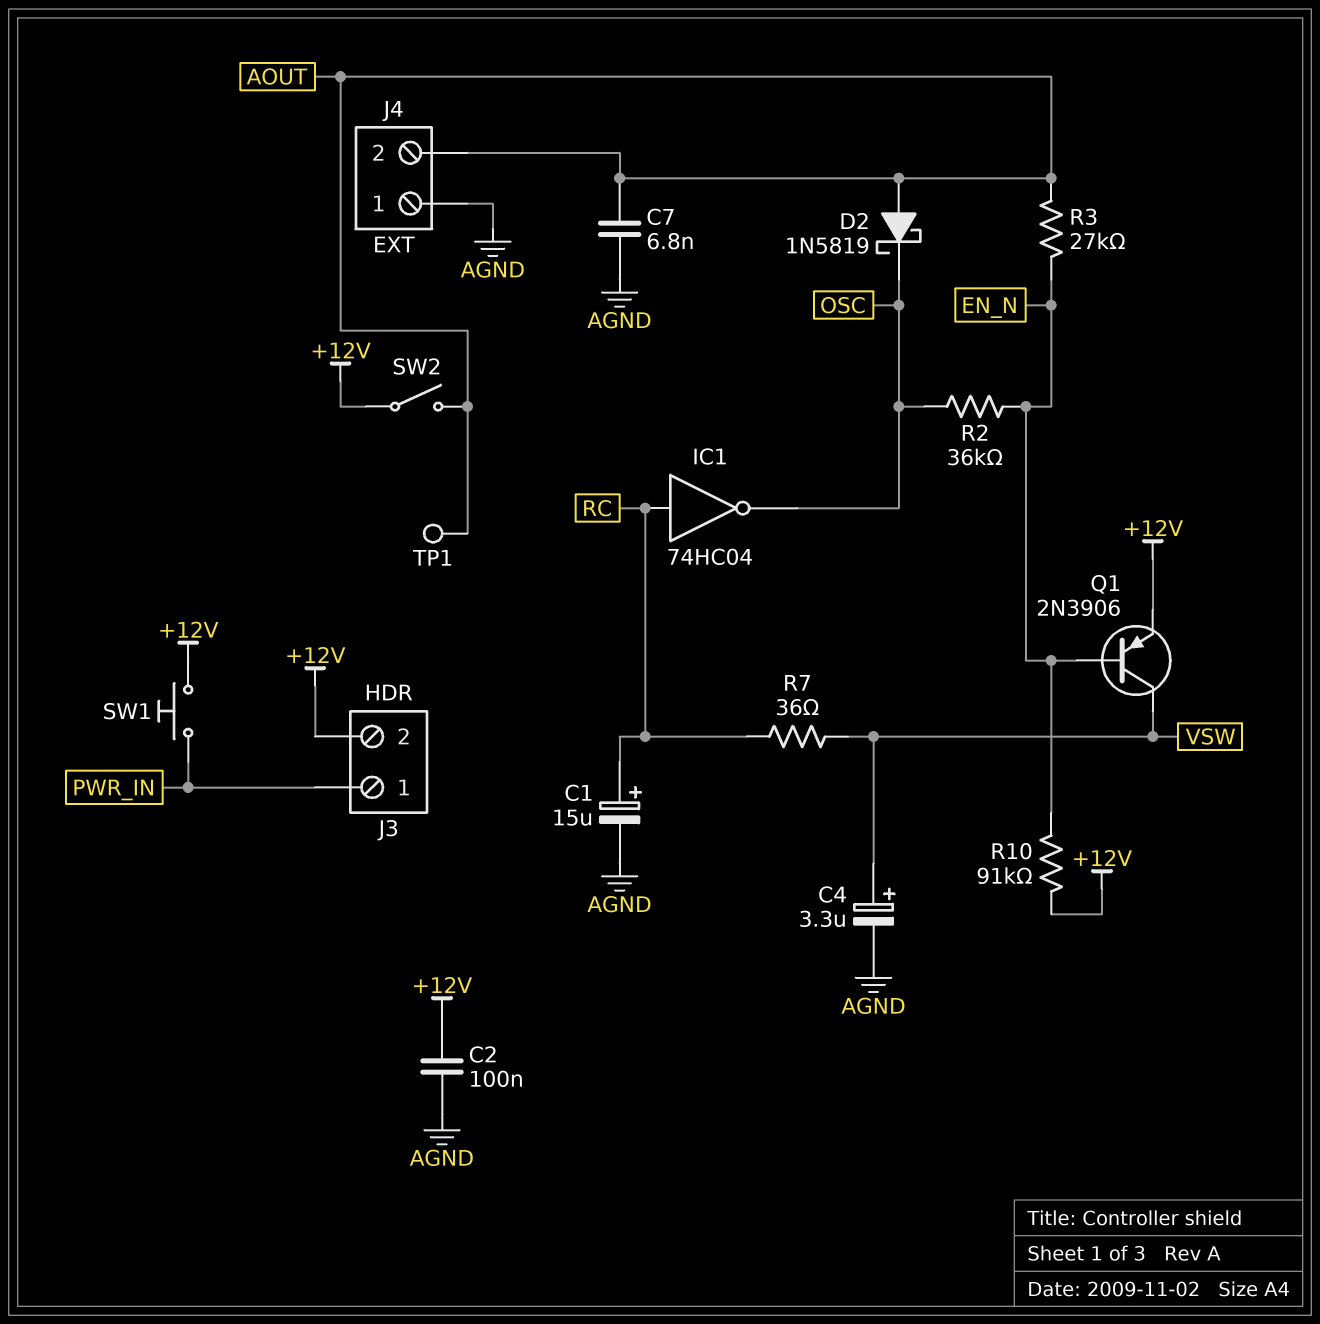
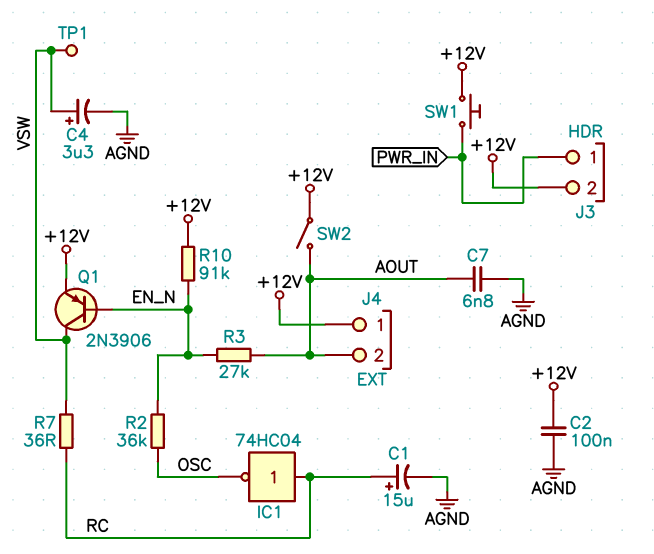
D2: schottky 1N5819 (A AOUT, K OSC) -> none
J4 pin 1: AGND -> +12V
TP1: test point (AOUT) -> test point (VSW)

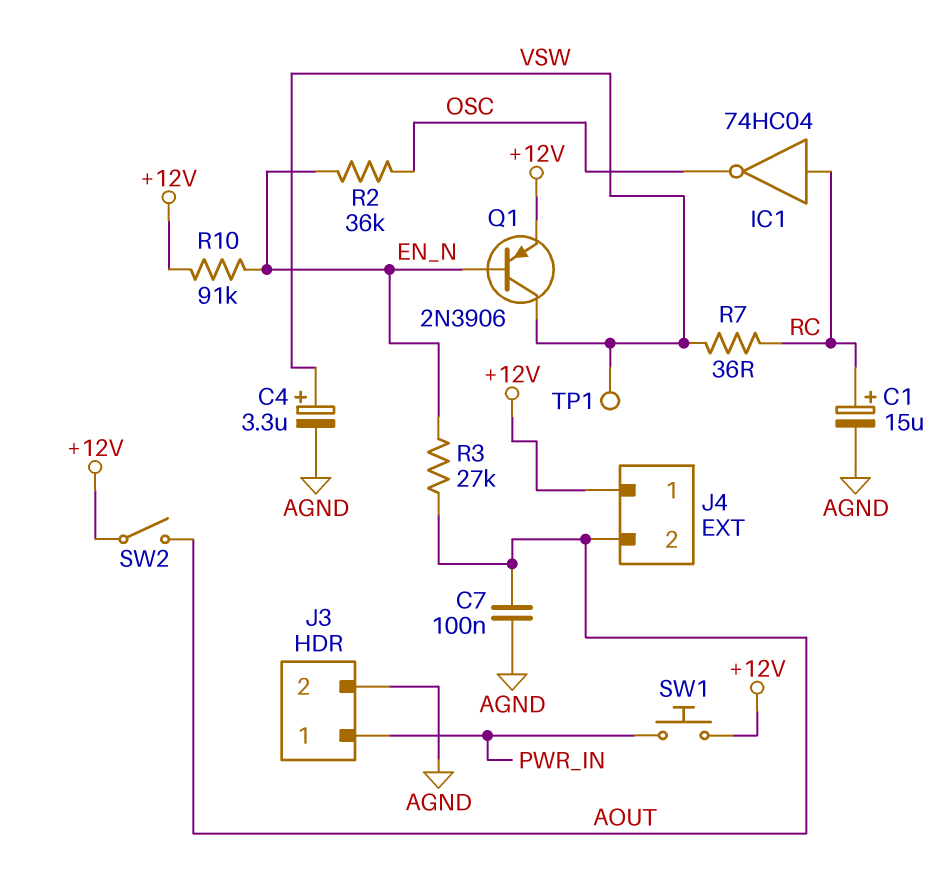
C2: 100nF (+12V, AGND) -> none
C7: 6.8nF (AGND, AOUT) -> 100nF (AGND, AOUT)
J3 pin 2: +12V -> AGND

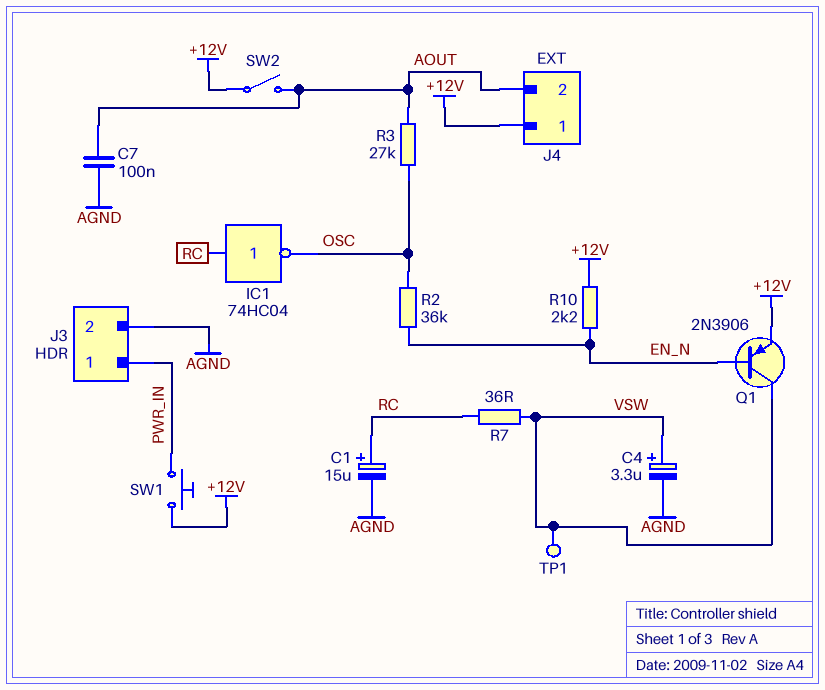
R3: 27k (AOUT, EN_N) -> 27k (AOUT, OSC)
R10: 91k (+12V, EN_N) -> 2.2k (+12V, EN_N)

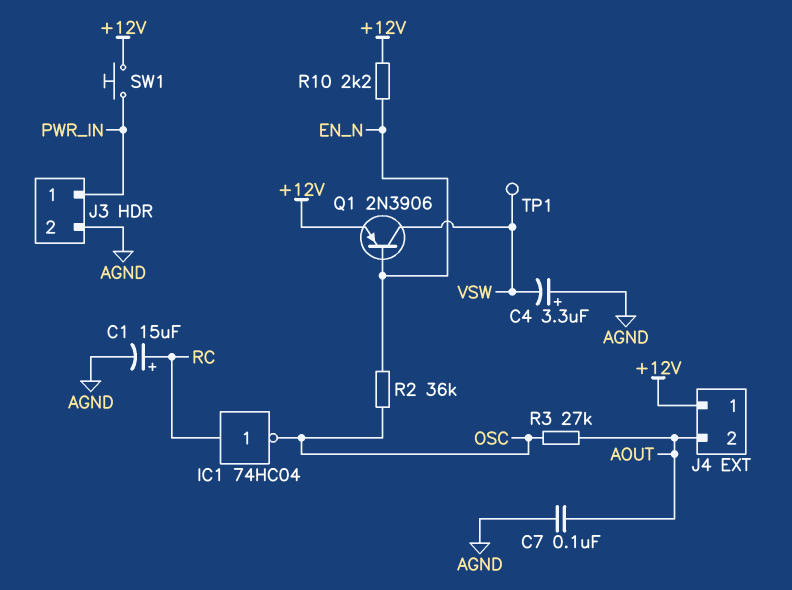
C4: 3.3uF (plus VSW, minus AGND) -> 3.3uF (plus AGND, minus VSW)
R7: 36 (RC, VSW) -> none
SW2: switch (+12V, AOUT) -> none

